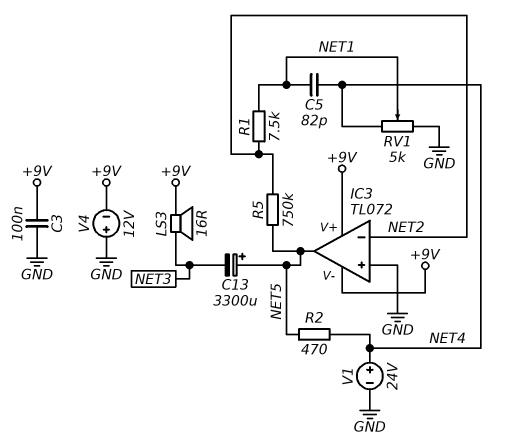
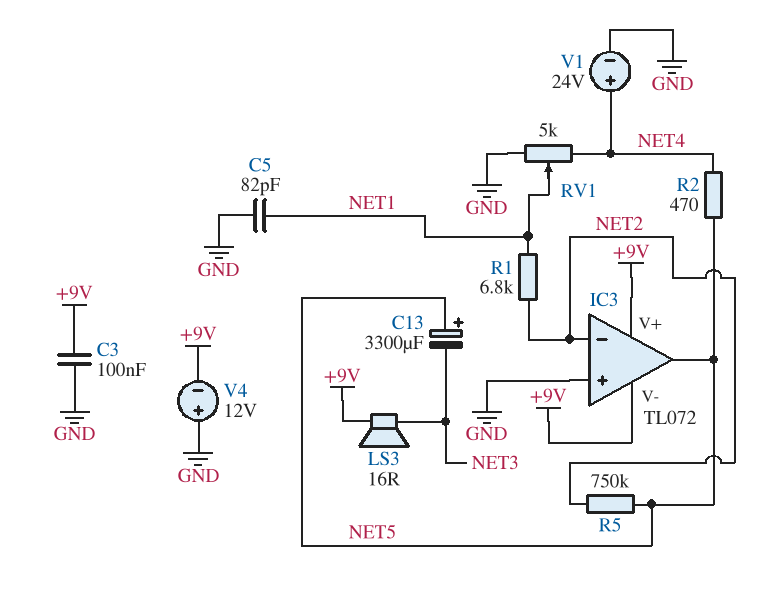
C5: 82pF (NET1, NET4) -> 82pF (GND, NET1)
R1: 7.5k (NET1, NET2) -> 6.8k (NET1, NET2)

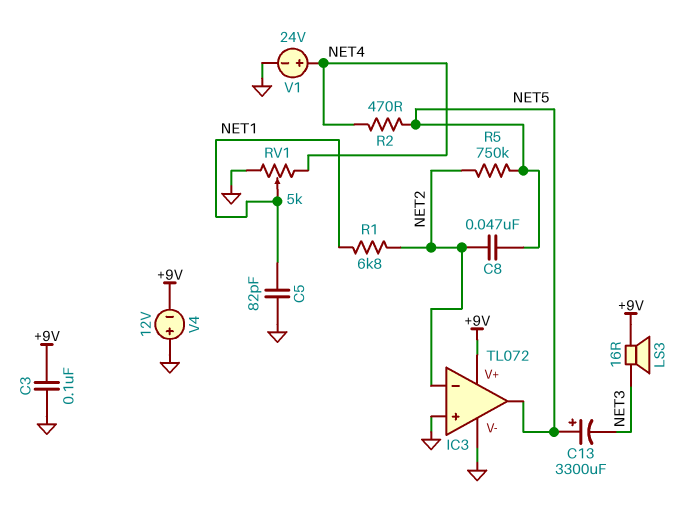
C8: none -> 47nF (NET2, NET5)
IC3 pin V-: +9V -> GND

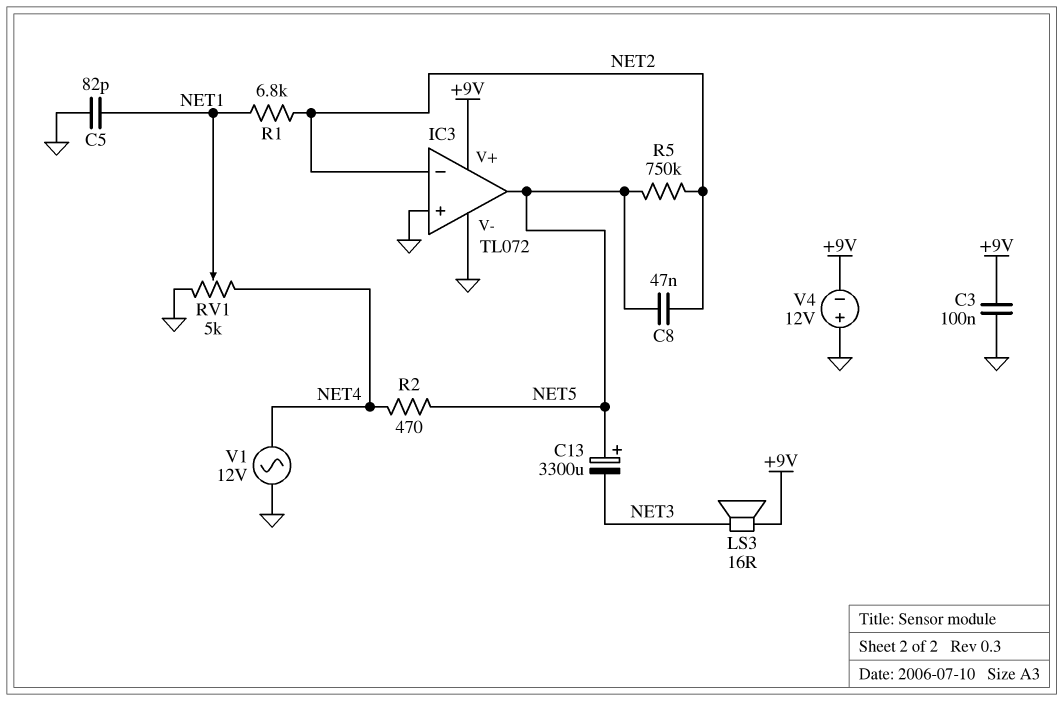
V1: 24V (plus NET4, minus GND) -> AC 12V (GND, NET4)

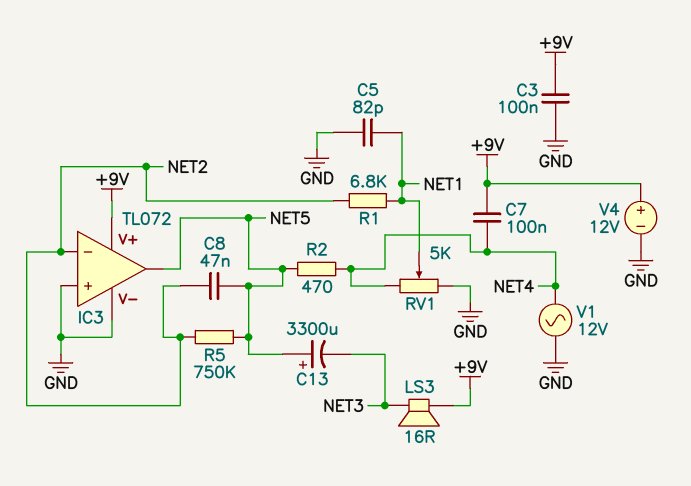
C7: none -> 100nF (+9V, NET4)
V4: 12V (plus GND, minus +9V) -> 12V (plus +9V, minus GND)

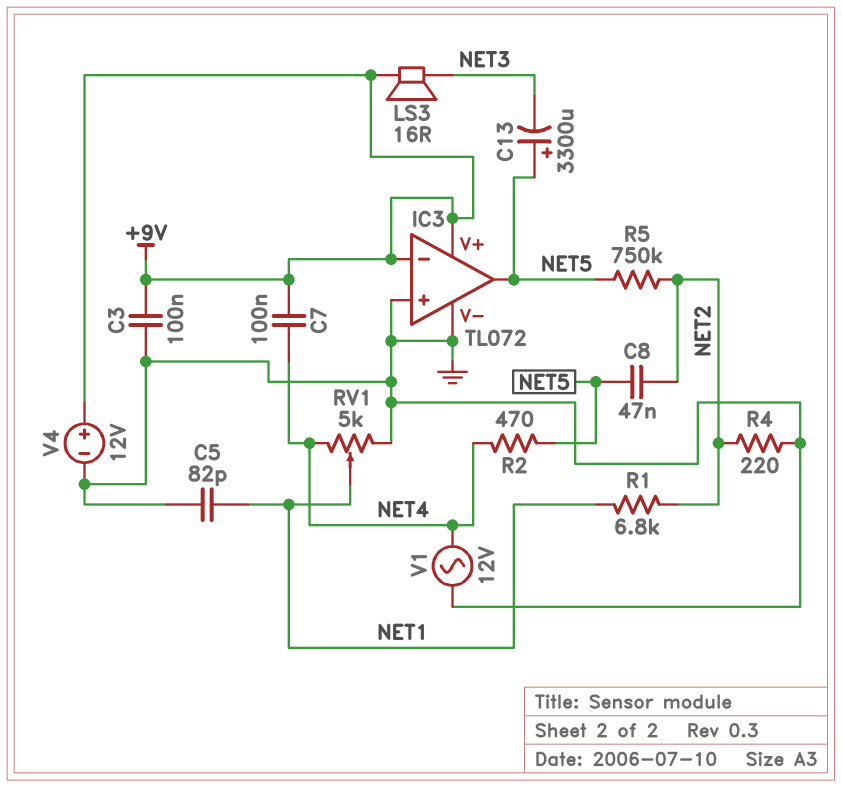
IC3 pin in-: NET2 -> +9V
R4: none -> 220 (GND, NET2)

